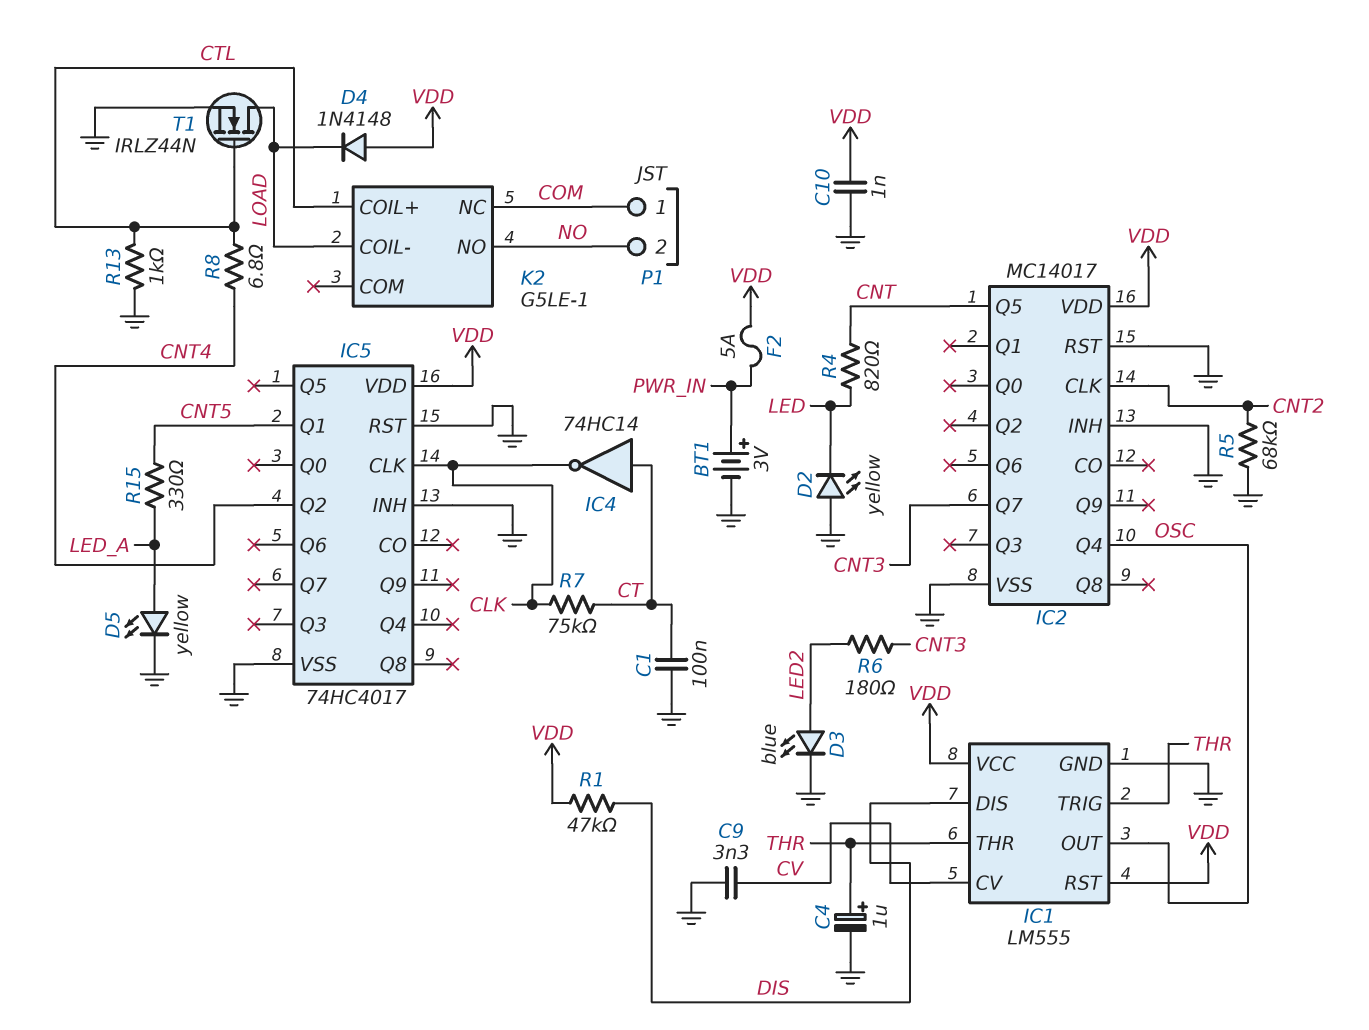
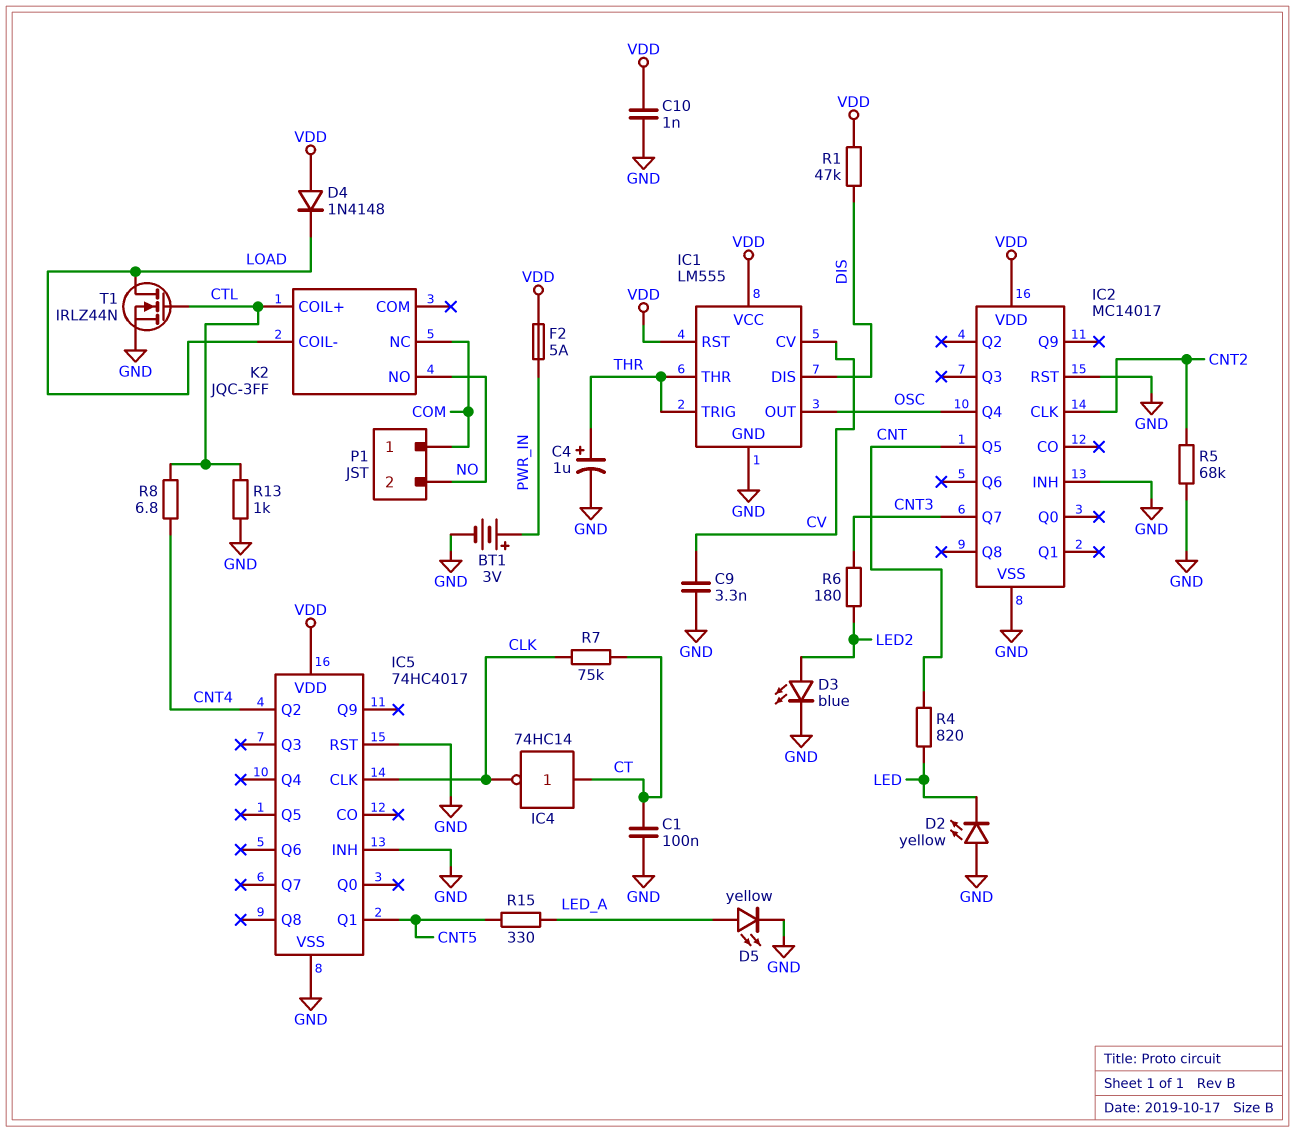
K2: G5LE-1 -> JQC-3FF

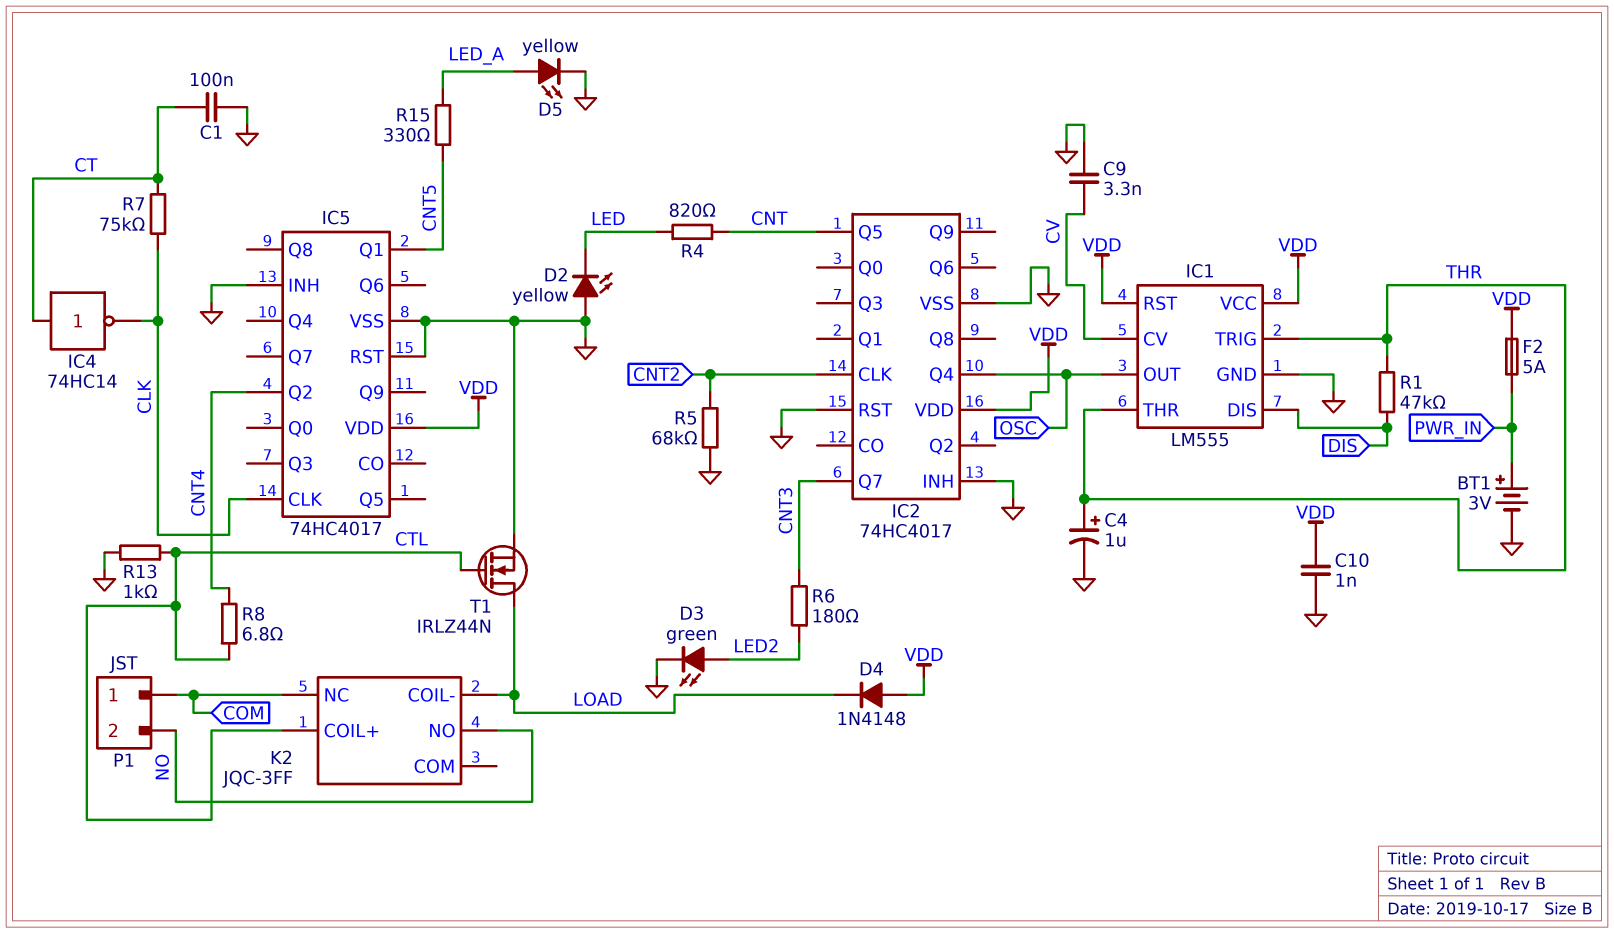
D3: LED blue (A LED2, K GND) -> LED green (A LED2, K GND)
IC2: MC14017 -> 74HC4017
R1: 47k (DIS, VDD) -> 47k (DIS, THR)

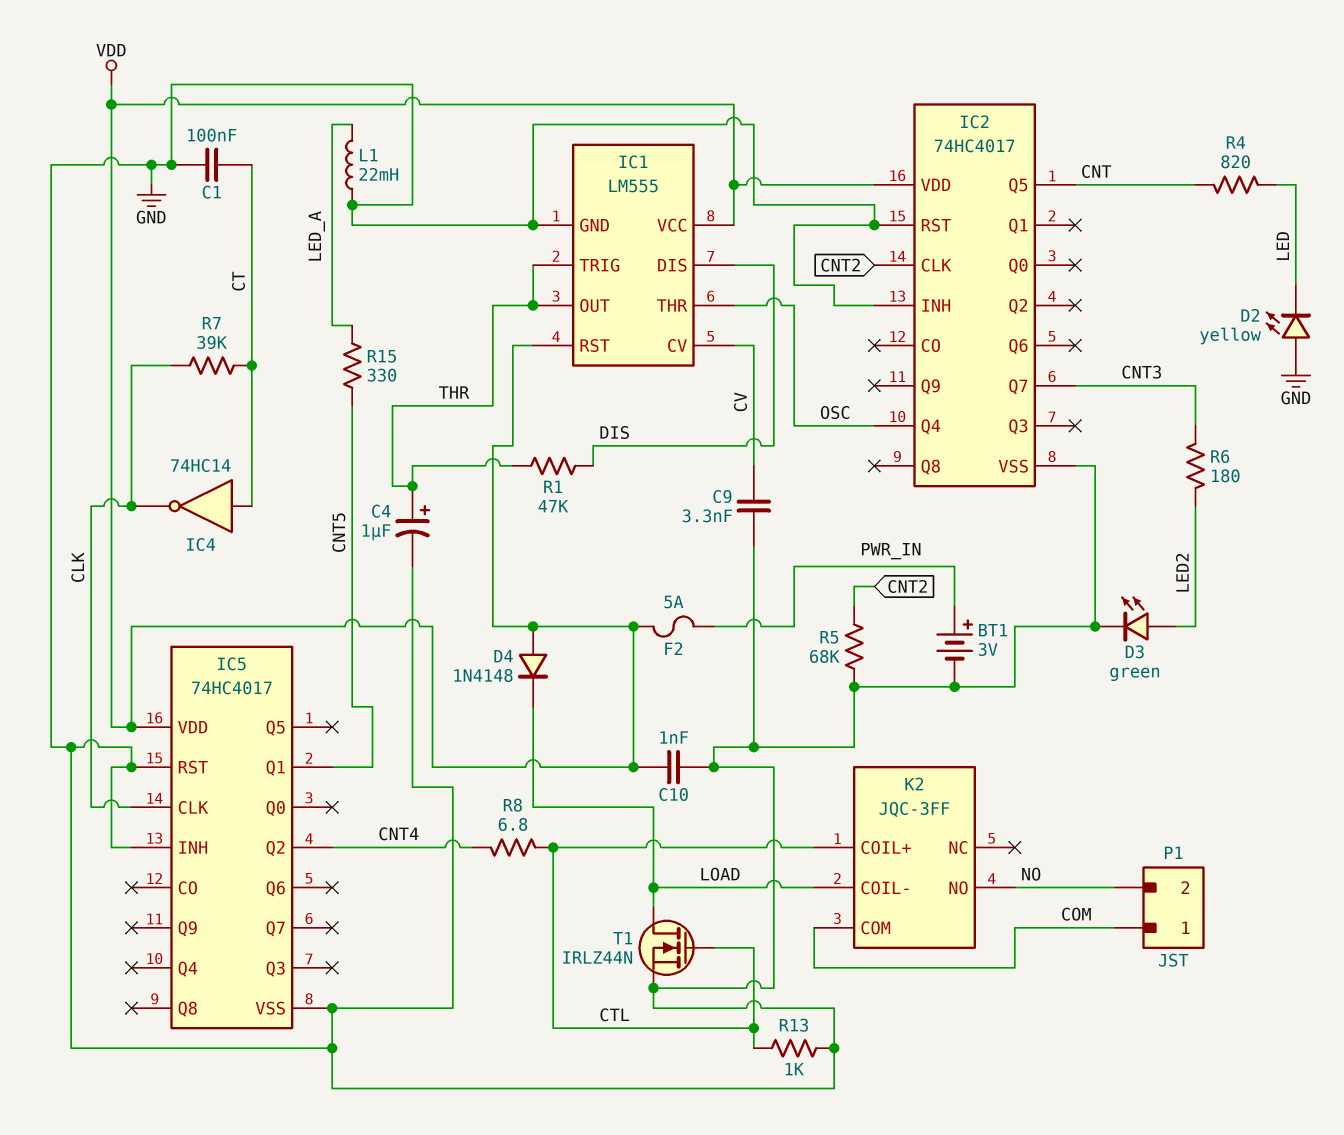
D5: LED yellow (A LED_A, K GND) -> none
IC1 pin OUT: OSC -> THR
IC1 pin THR: THR -> OSC
K2 pin COM: none -> COM
K2 pin NC: COM -> none
L1: none -> 22mH (GND, LED_A)
R7: 75k (CLK, CT) -> 39k (CLK, CT)

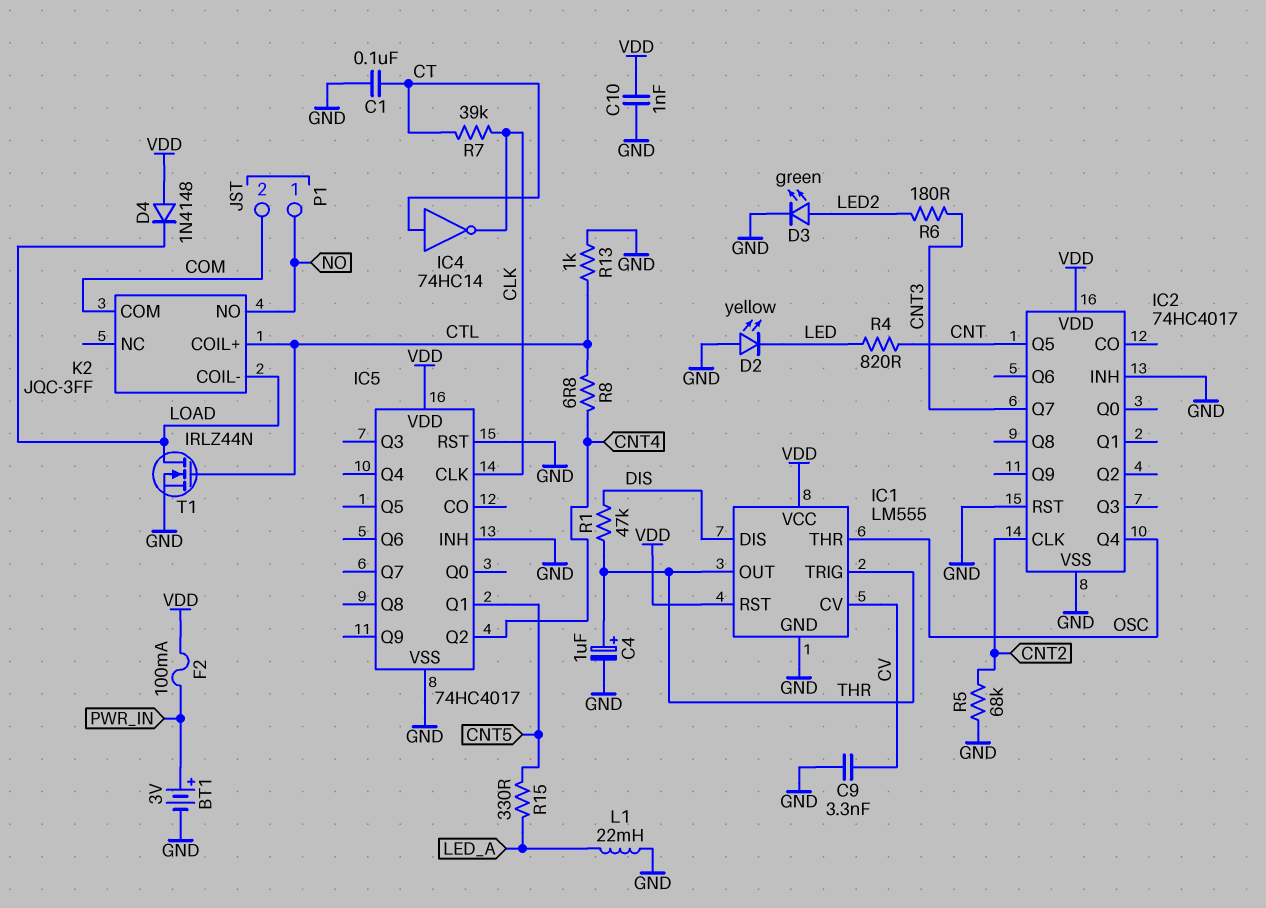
F2: 5A (PWR_IN, VDD) -> 100mA (PWR_IN, VDD)
P1 pin 1: COM -> NO
P1 pin 2: NO -> COM

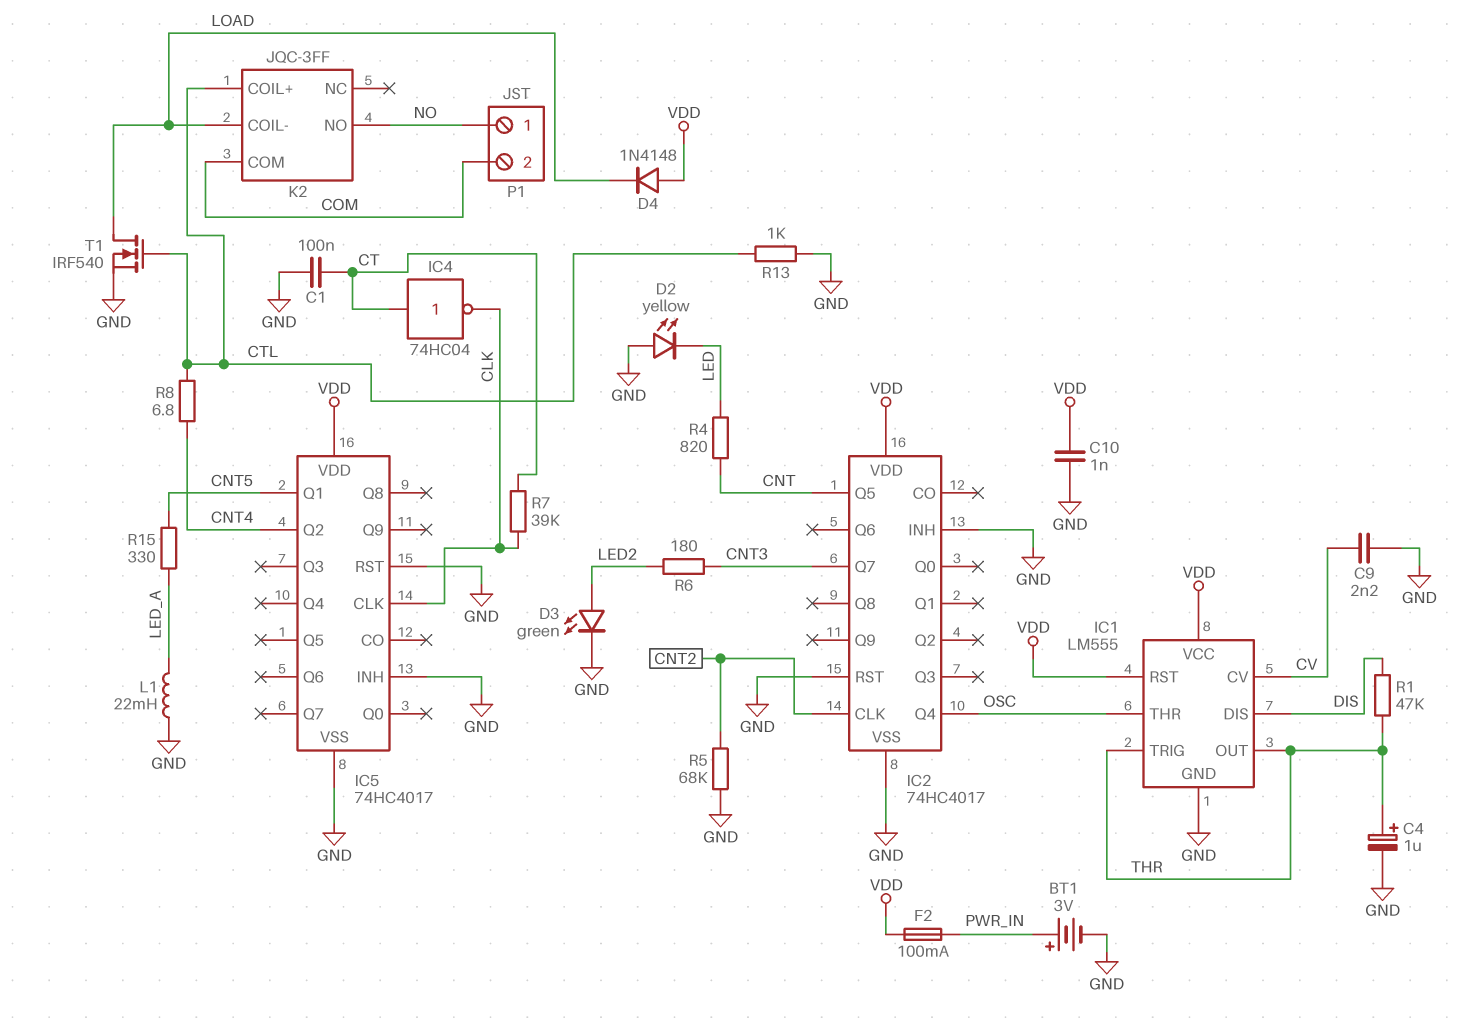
C9: 3.3nF (CV, GND) -> 2.2nF (CV, GND)
IC4: NOT 74HC14 (in CT, out CLK) -> NOT 74HC04 (in CT, out CLK)
T1: NMOS IRLZ44N (G CTL, D LOAD, S GND) -> NMOS IRF540 (G CTL, D LOAD, S GND)

